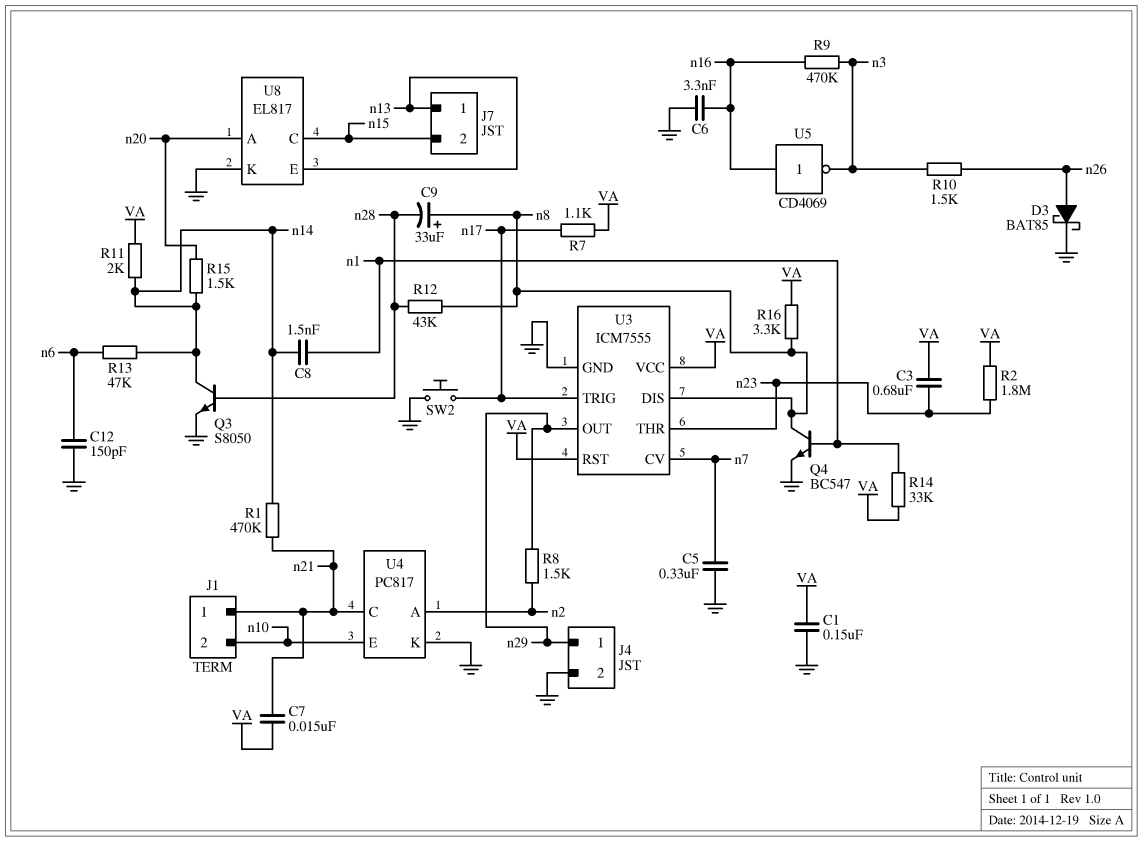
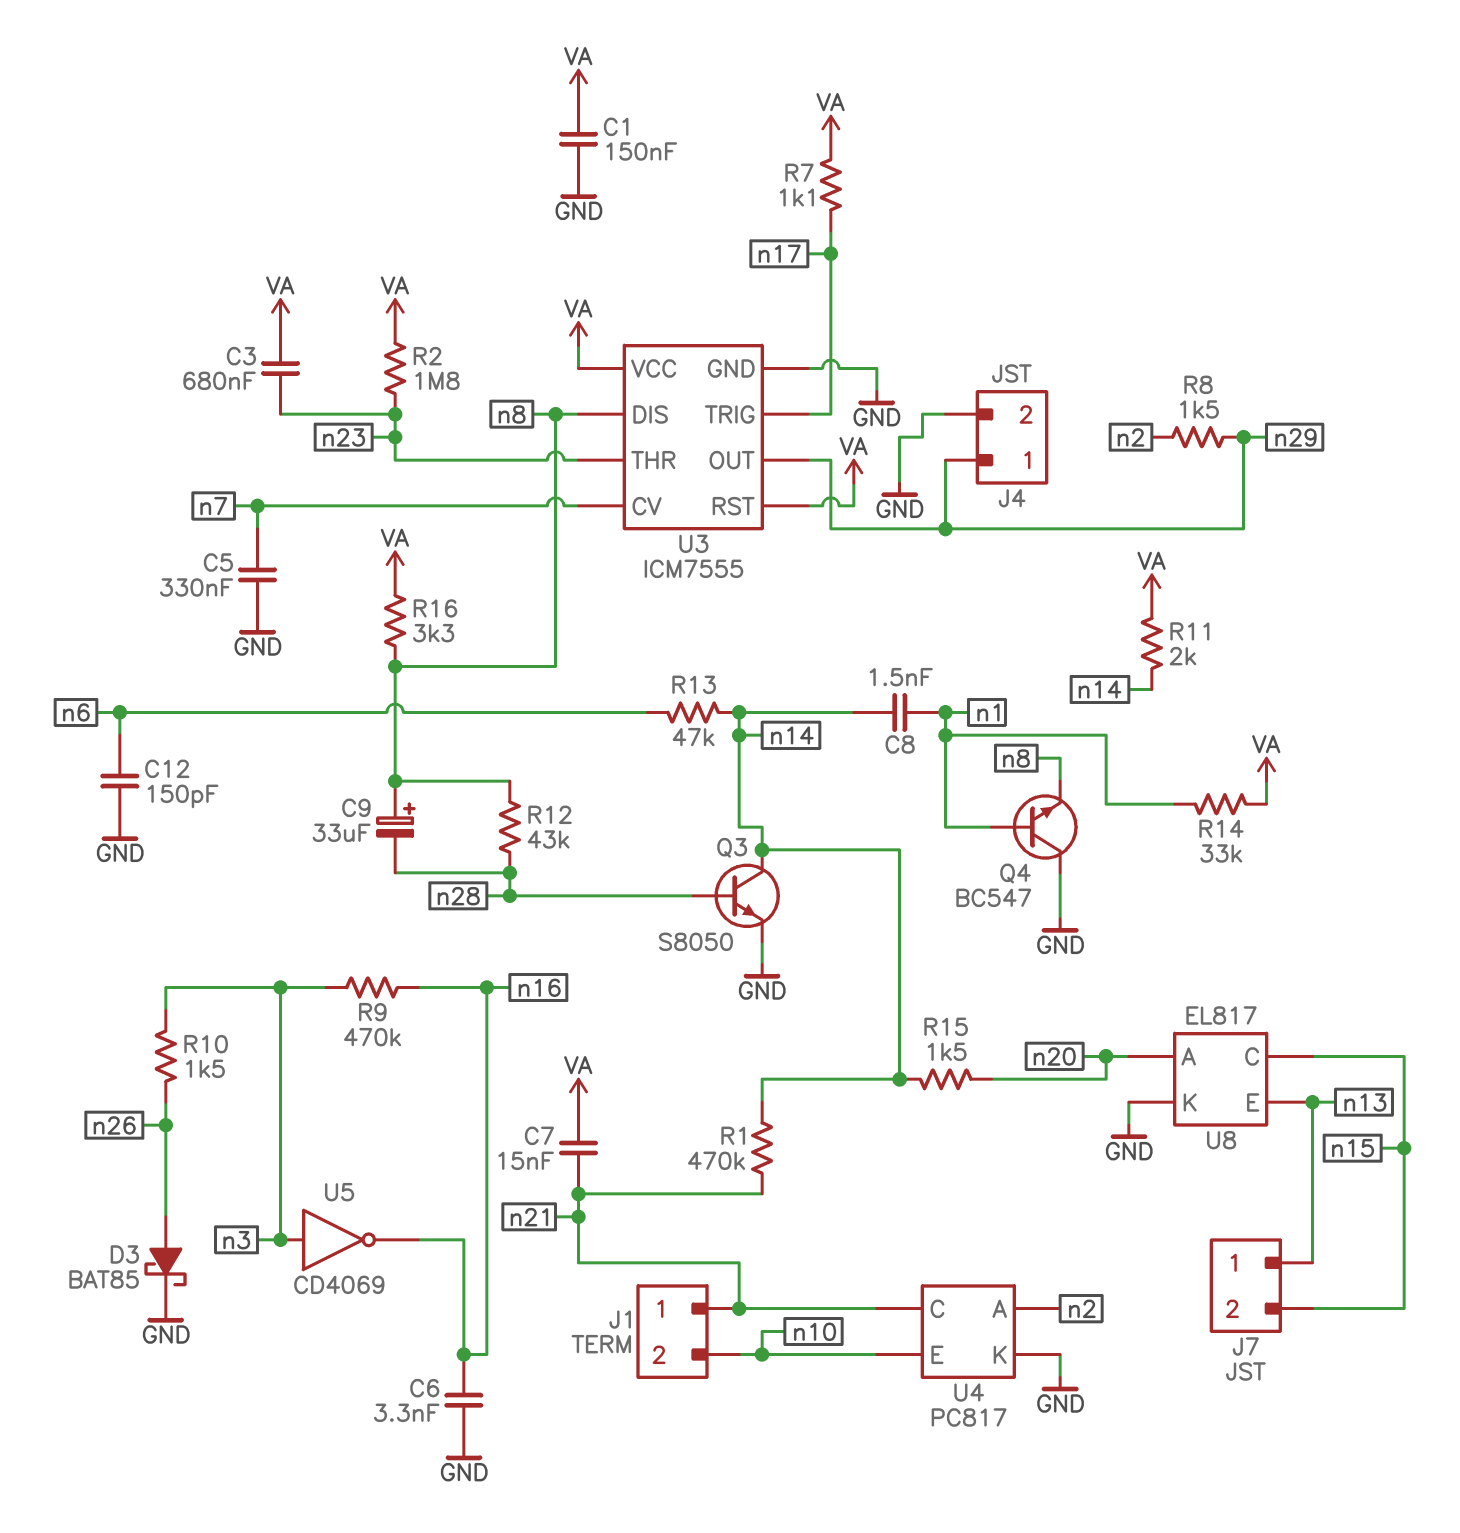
Q4: NPN BC547 (B n1, C n8, E GND) -> NPN BC547 (B n1, C GND, E n8)
SW2: button (GND, n17) -> none
U5: NOT CD4069 (in n16, out n3) -> NOT CD4069 (in n3, out n16)

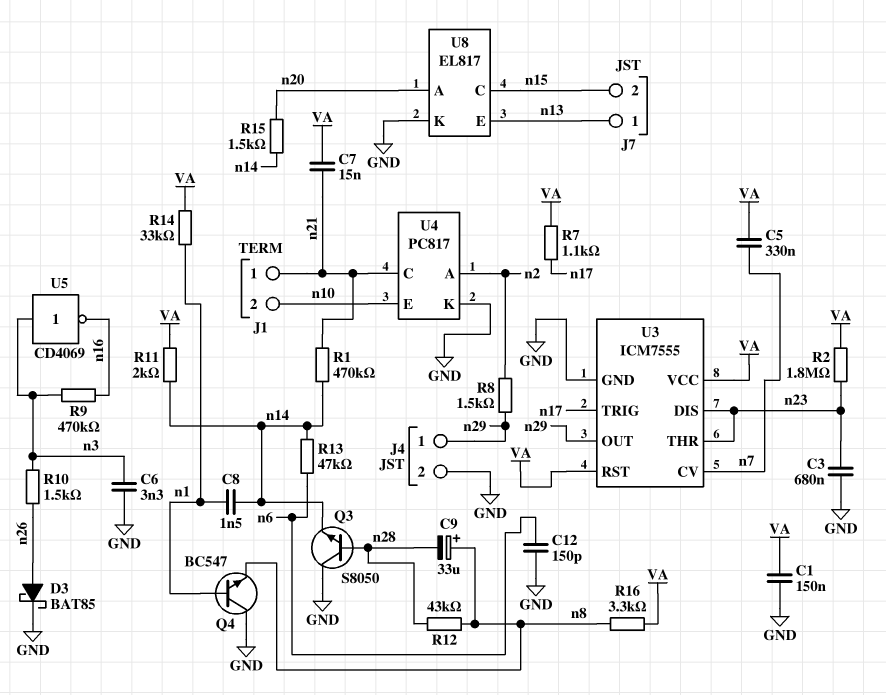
C3: 680nF (VA, n23) -> 680nF (GND, n23)
C5: 330nF (GND, n7) -> 330nF (VA, n7)
C6: 3.3nF (GND, n16) -> 3.3nF (GND, n3)
Q3: NPN S8050 (B n28, C n14, E GND) -> NPN S8050 (B n28, C GND, E n14)
U3 pin DIS: n8 -> n23

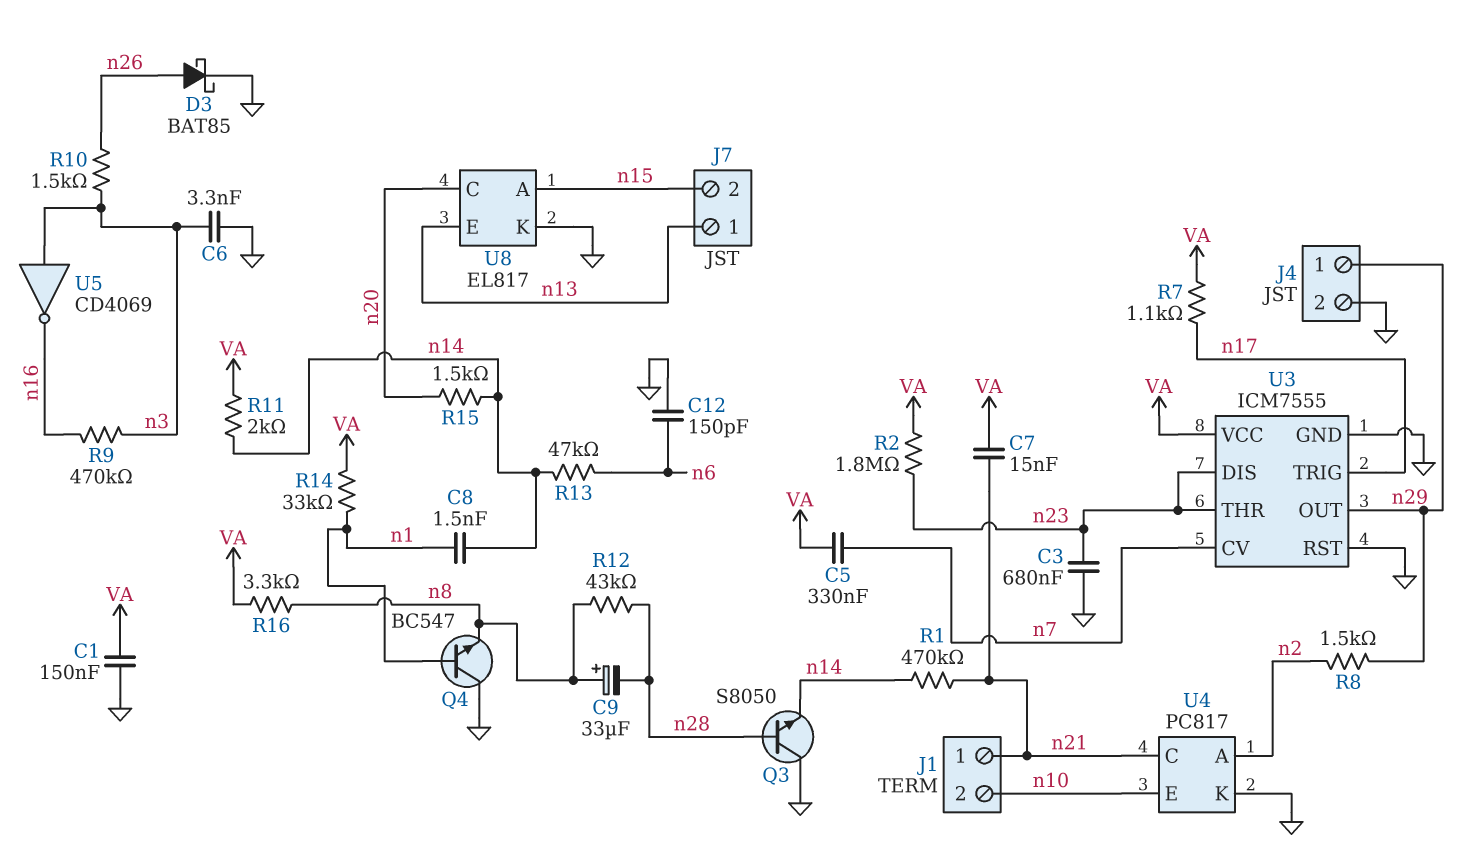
U3 pin RST: VA -> GND
U8 pin A: n20 -> n15
U8 pin C: n15 -> n20

